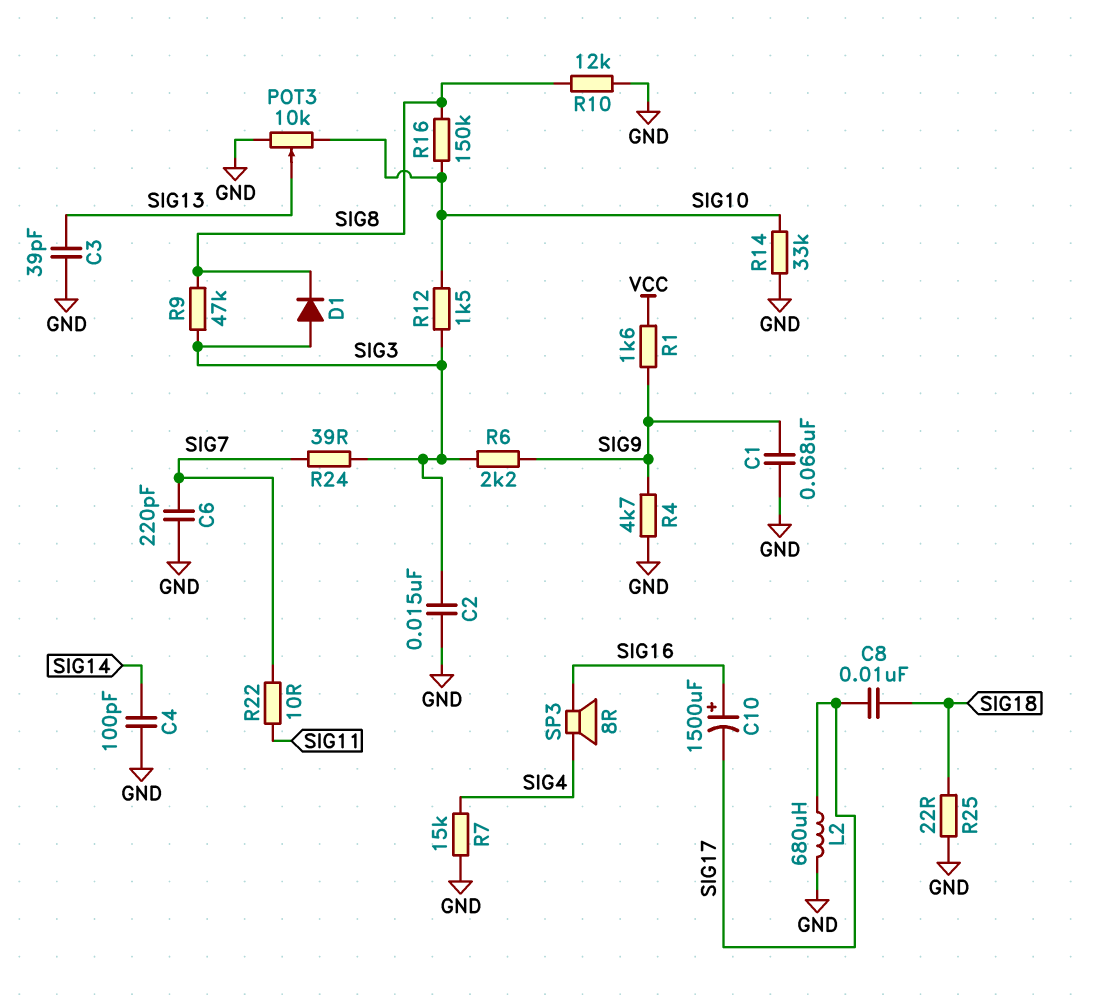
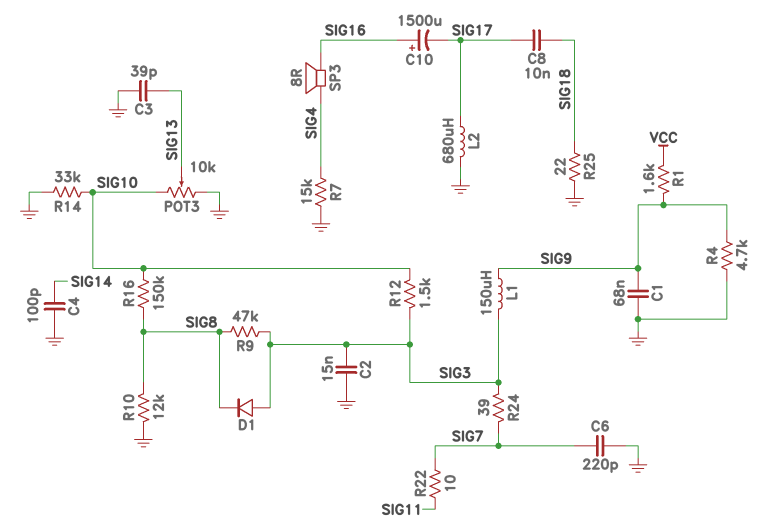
L1: none -> 150uH (SIG3, SIG9)
R6: 2.2k (SIG3, SIG9) -> none

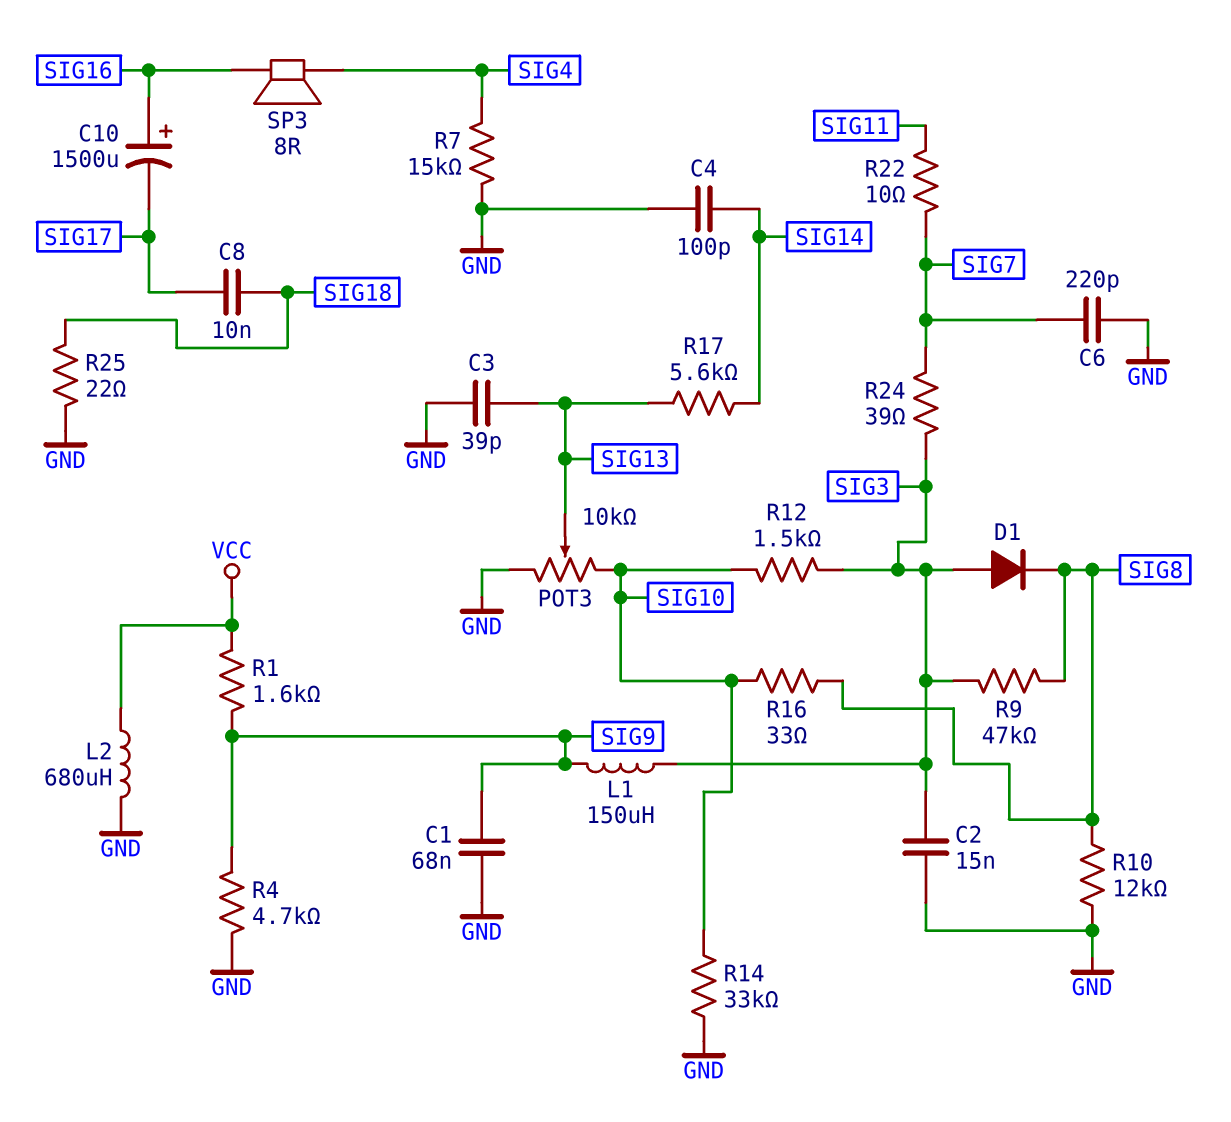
L2: 680uH (GND, SIG17) -> 680uH (GND, VCC)
R16: 150k (SIG8, SIG10) -> 33 (SIG8, SIG10)
R17: none -> 5.6k (SIG13, SIG14)

